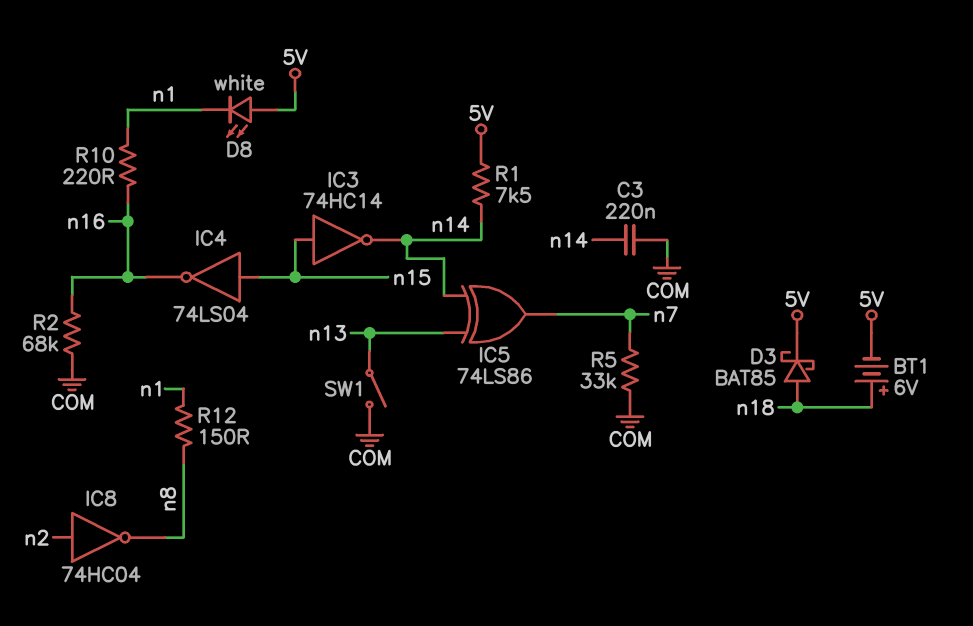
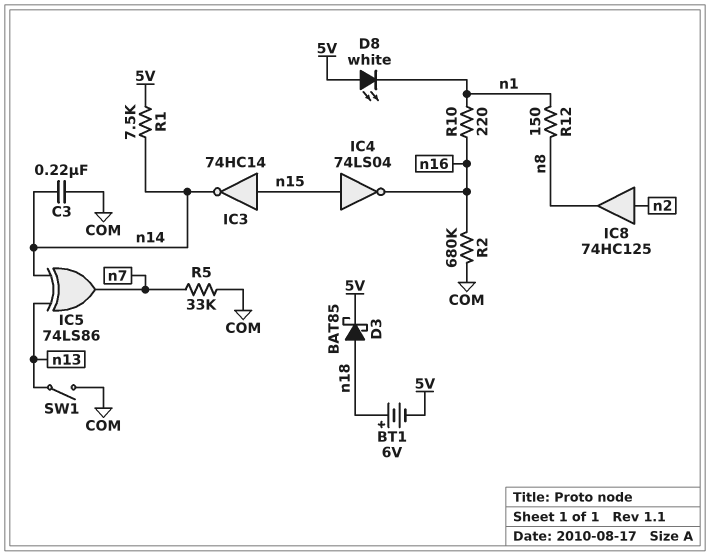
IC8: NOT 74HC04 (in n2, out n8) -> buffer 74HC125 (in n2, out n8)
R2: 68k (COM, n16) -> 680k (COM, n16)

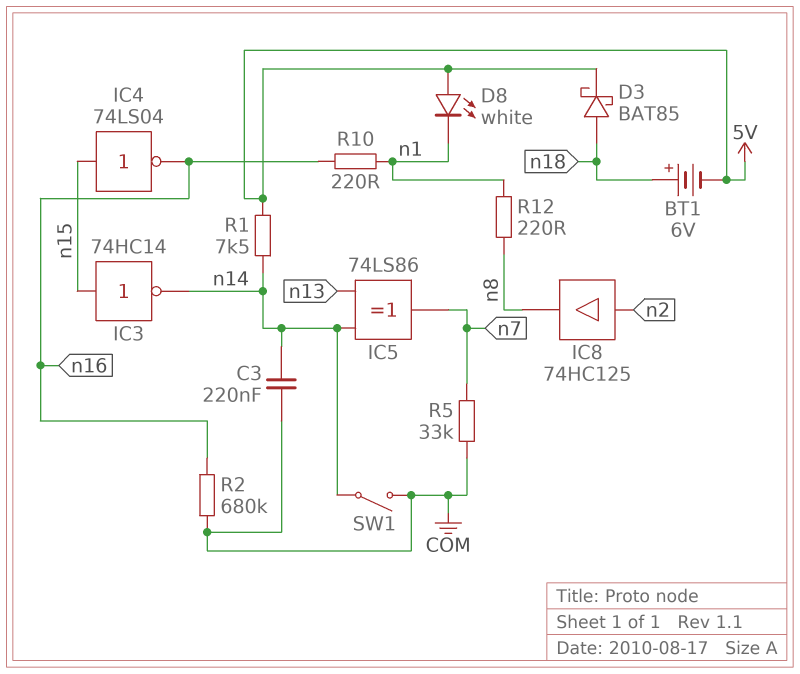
R12: 150 (n1, n8) -> 220 (n1, n8)
SW1: switch (COM, n13) -> switch (COM, n14)

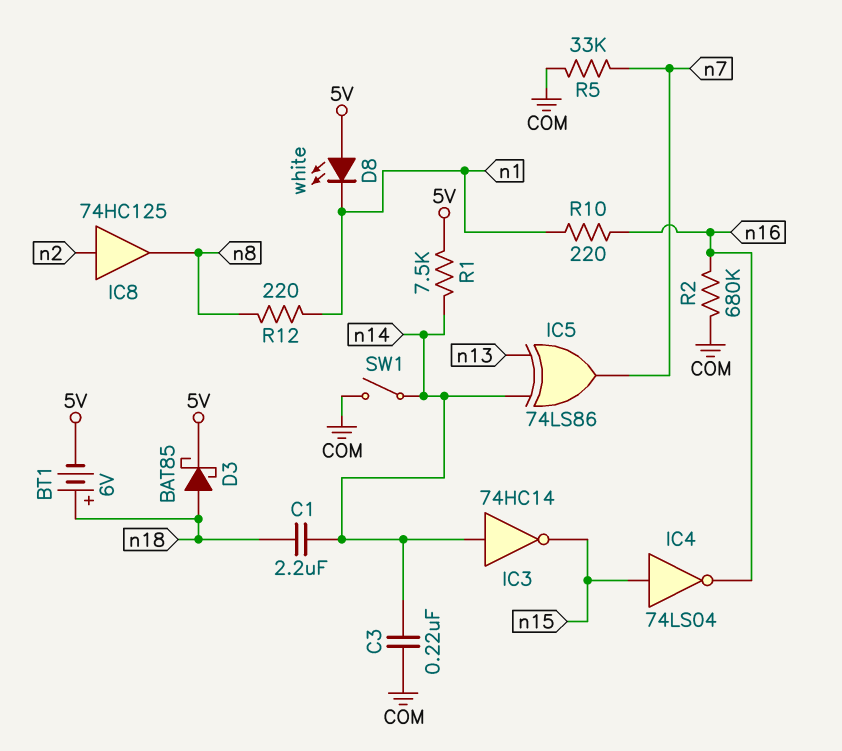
C1: none -> 2.2uF (n14, n18)
IC3: NOT 74HC14 (in n15, out n14) -> NOT 74HC14 (in n14, out n15)

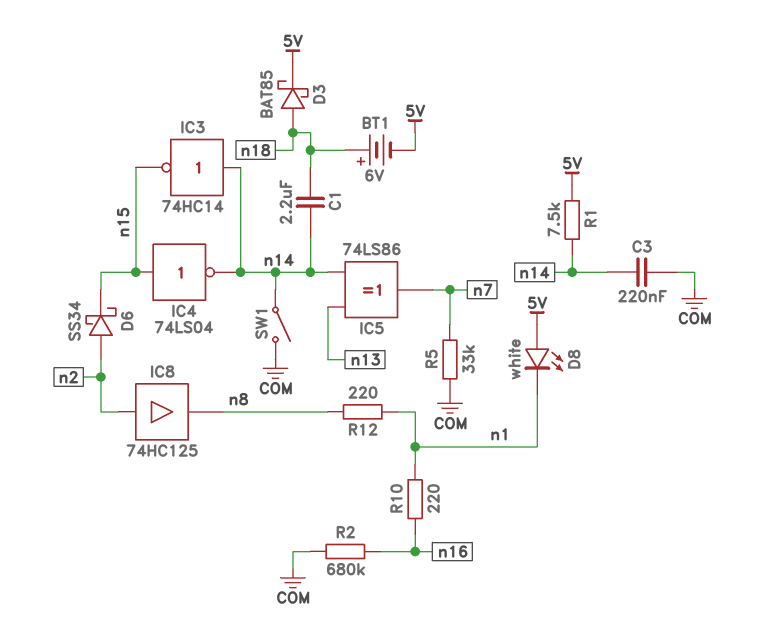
D6: none -> schottky SS34 (A n2, K n15)
IC4: NOT 74LS04 (in n15, out n16) -> NOT 74LS04 (in n15, out n14)

